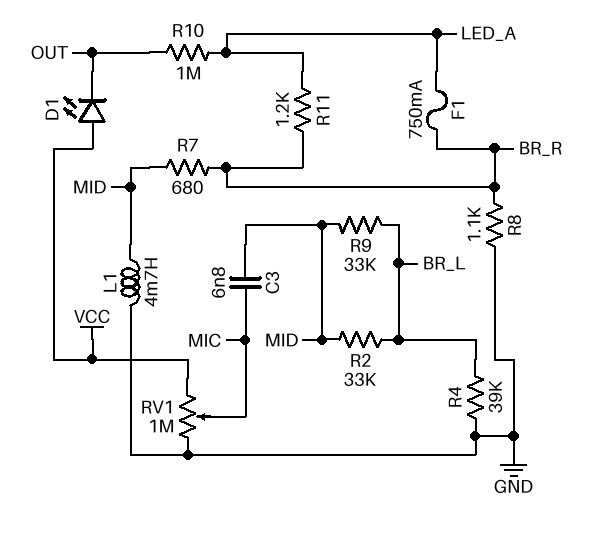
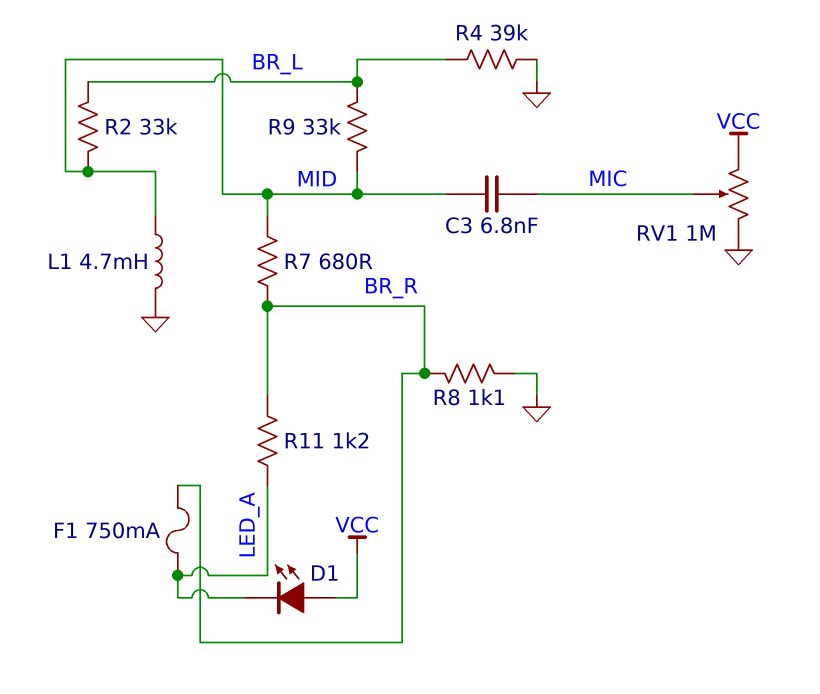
D1: LED (A VCC, K OUT) -> LED (A VCC, K LED_A)
R10: 1M (LED_A, OUT) -> none

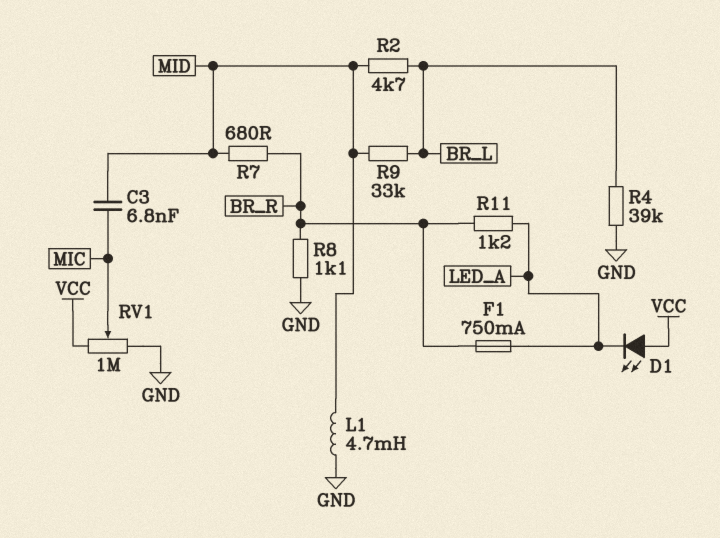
R2: 33k (BR_L, MID) -> 4.7k (BR_L, MID)

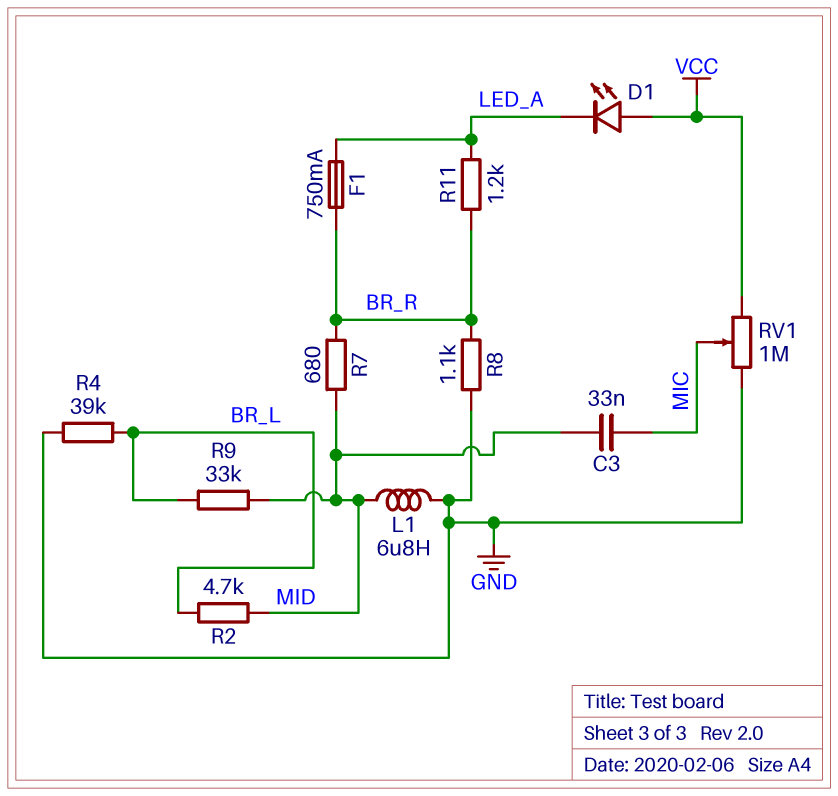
C3: 6.8nF (MIC, MID) -> 33nF (MIC, MID)
L1: 4.7mH (GND, MID) -> 6.8uH (GND, MID)

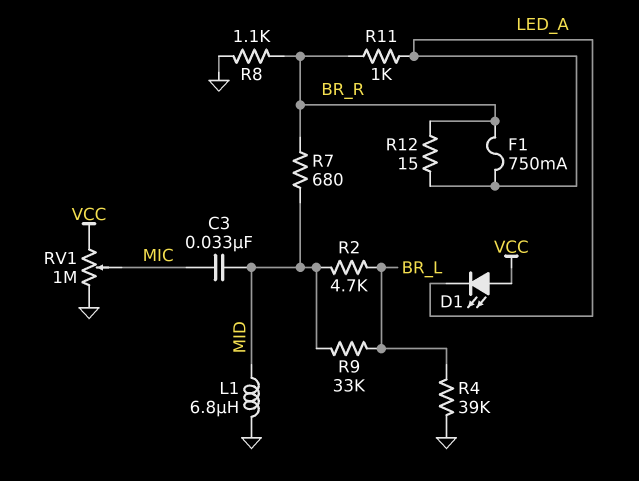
R11: 1.2k (BR_R, LED_A) -> 1k (BR_R, LED_A)
R12: none -> 15 (BR_R, LED_A)

